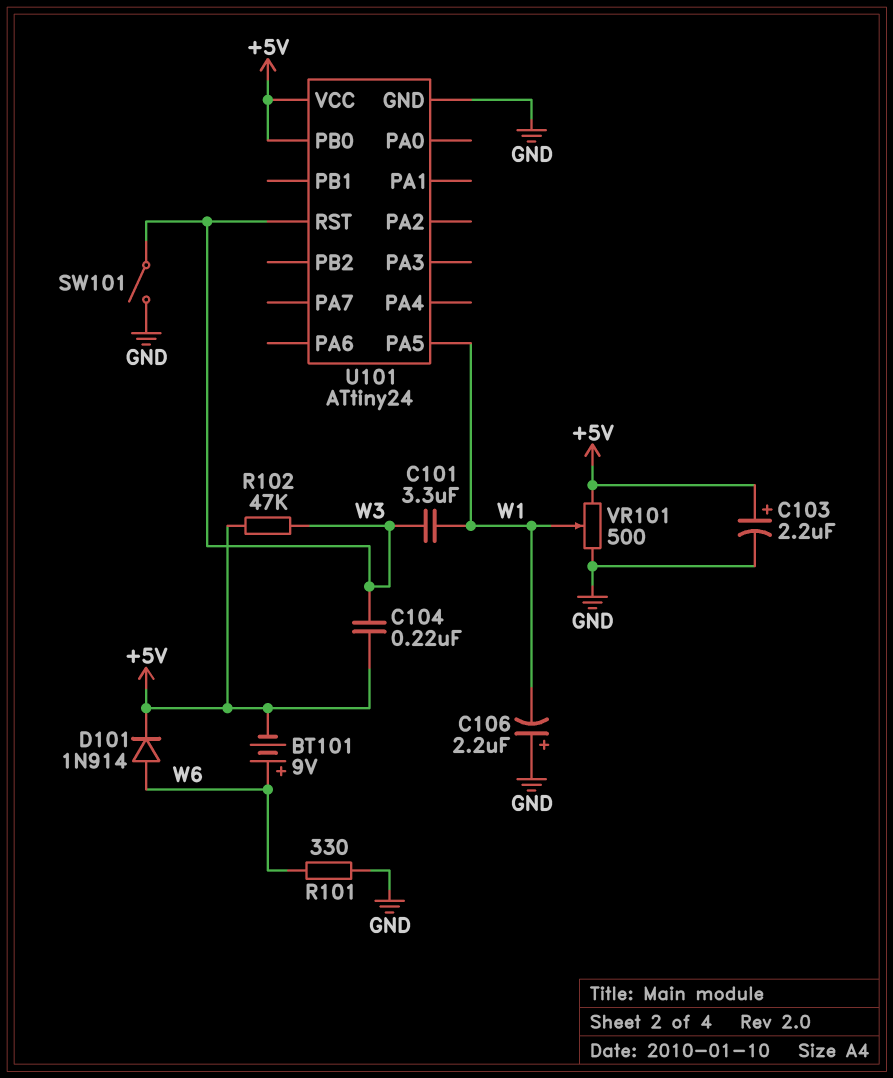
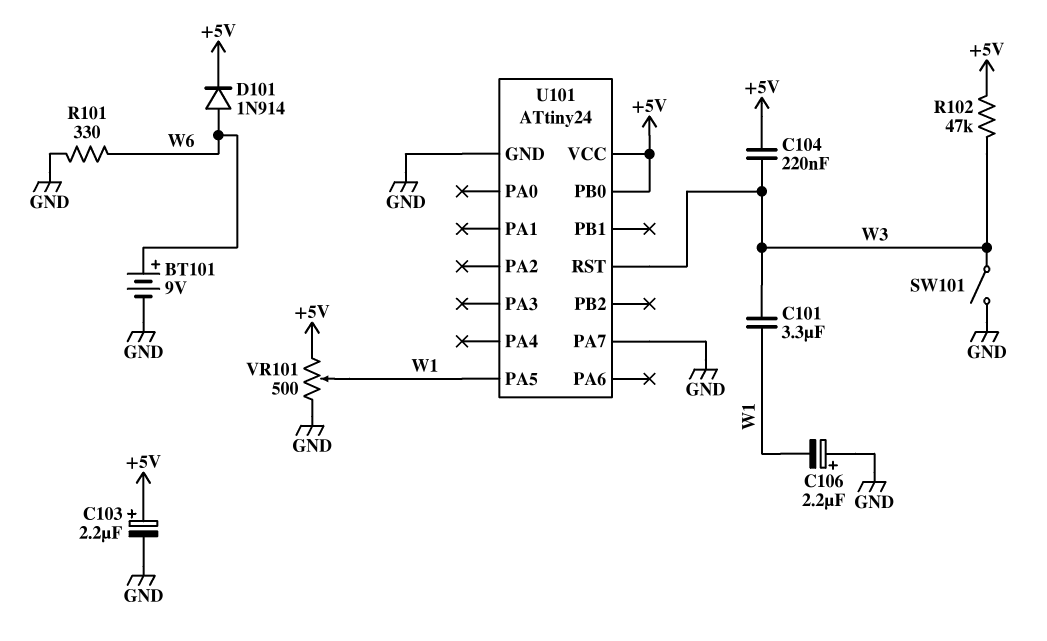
BT101: 9V (plus W6, minus +5V) -> 9V (plus W6, minus GND)
U101 pin PA7: none -> GND

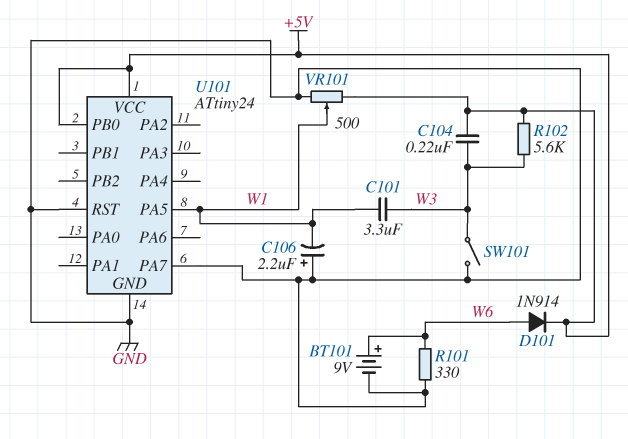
C103: 2.2uF (plus +5V, minus GND) -> none
R102: 47k (+5V, W3) -> 5.6k (+5V, W3)
U101 pin RST: W3 -> GND

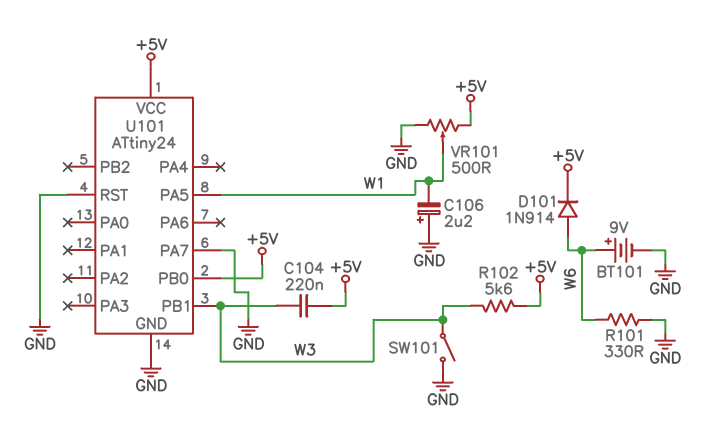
C101: 3.3uF (W1, W3) -> none
U101 pin PB1: none -> W3

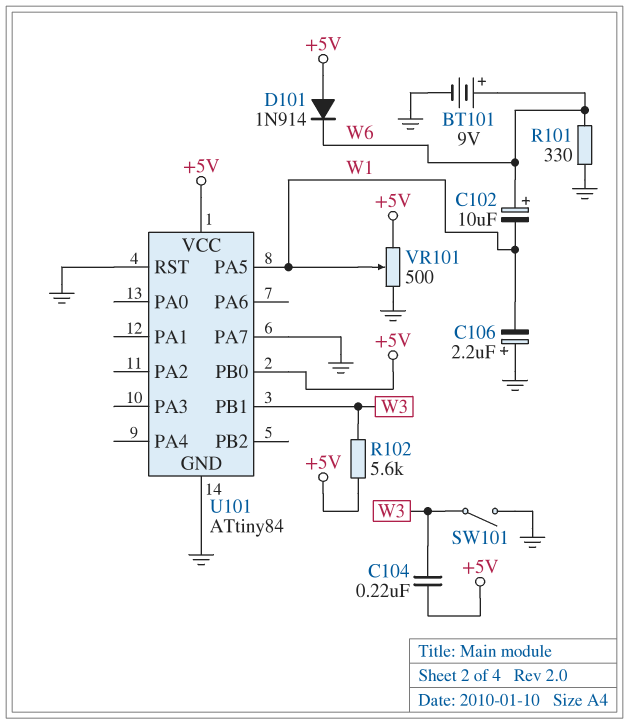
C102: none -> 10uF (plus W6, minus W1)
D101: diode 1N914 (A W6, K +5V) -> diode 1N914 (A +5V, K W6)
U101: ATtiny24 -> ATtiny84

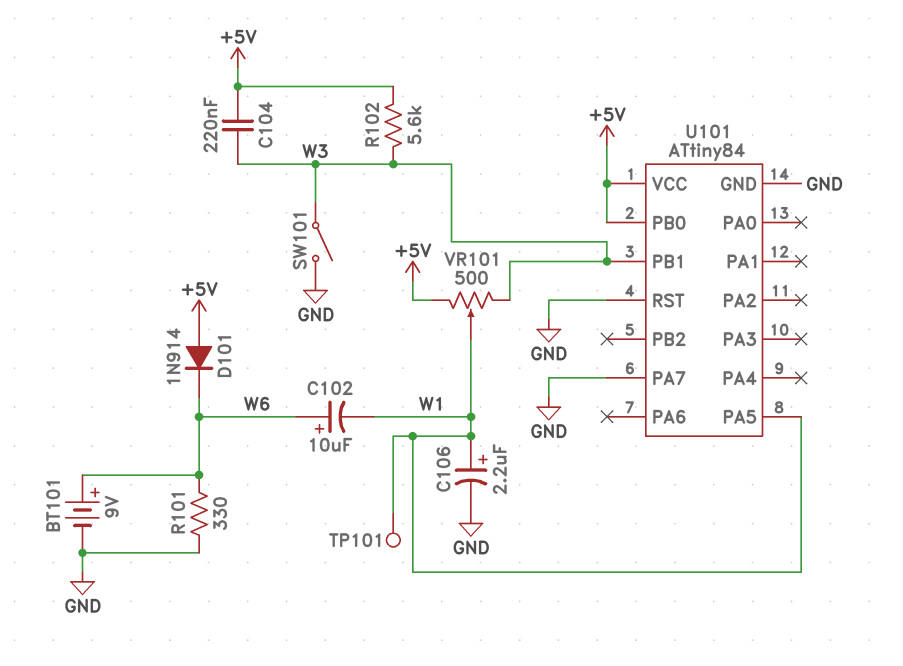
C106: 2.2uF (plus GND, minus W1) -> 2.2uF (plus W1, minus GND)
TP101: none -> test point (W1)
VR101: 500 (+5V, GND, wiper W1) -> 500 (+5V, W3, wiper W1)

